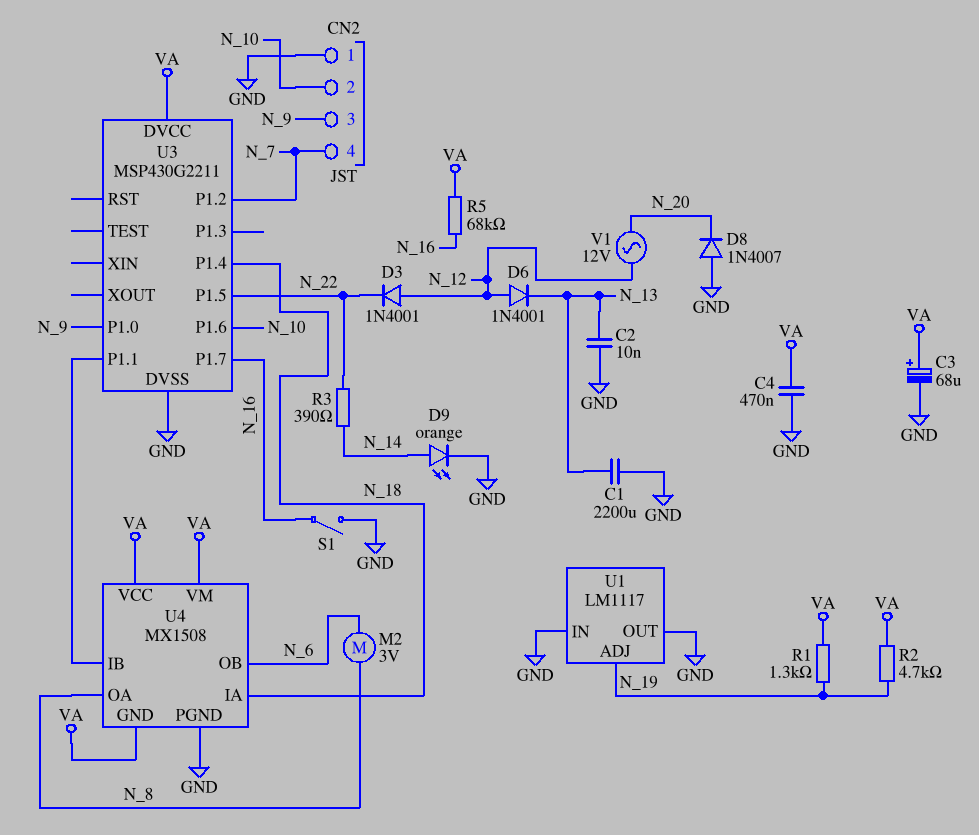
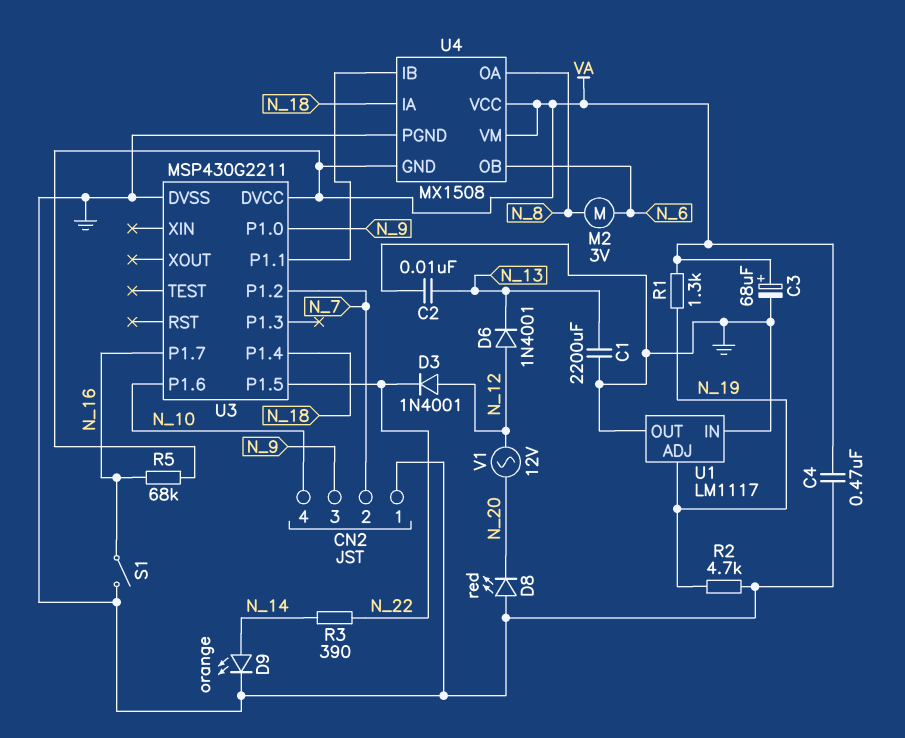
CN2 pin 2: N_10 -> N_7
CN2 pin 4: N_7 -> N_10
D8: diode 1N4007 (A GND, K N_20) -> LED red (A GND, K N_20)
R2: 4.7k (N_19, VA) -> 4.7k (GND, N_19)

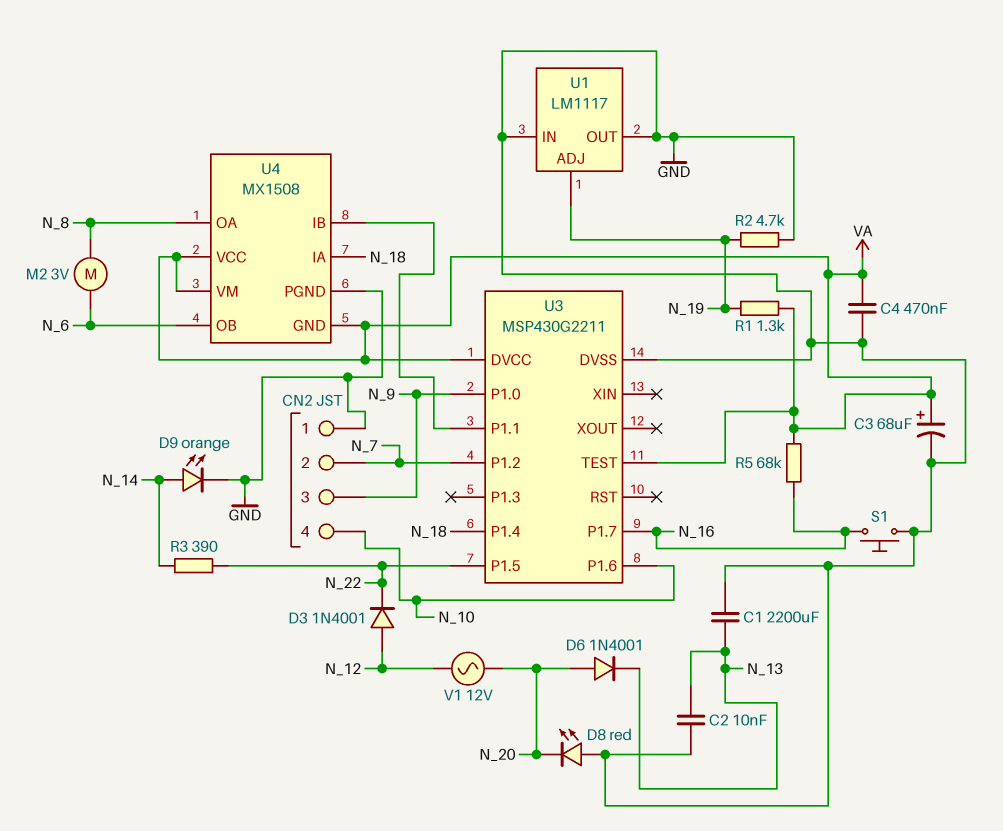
D6: diode 1N4001 (A N_12, K N_13) -> diode 1N4001 (A N_20, K N_13)
S1: switch (GND, N_16) -> button (GND, N_16)
U3 pin TEST: none -> VA

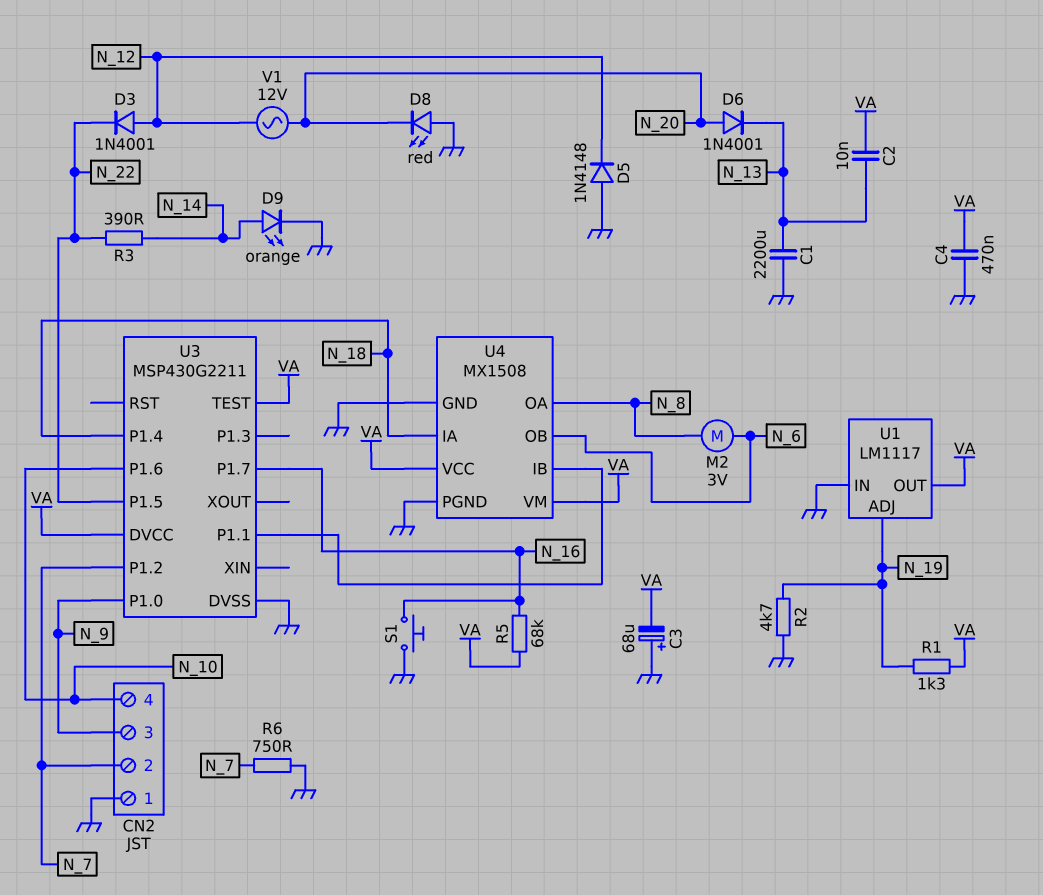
C2: 10nF (GND, N_13) -> 10nF (N_13, VA)
C3: 68uF (plus VA, minus GND) -> 68uF (plus GND, minus VA)
D5: none -> diode 1N4148 (A GND, K N_12)
R6: none -> 750 (GND, N_7)
U1 pin OUT: GND -> VA
U4 pin GND: VA -> GND

